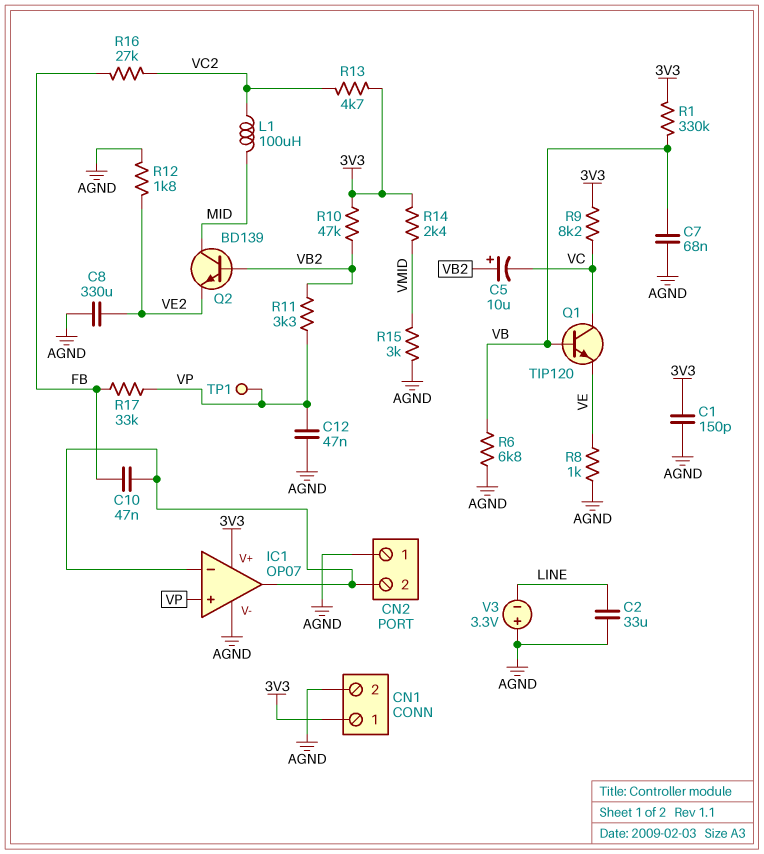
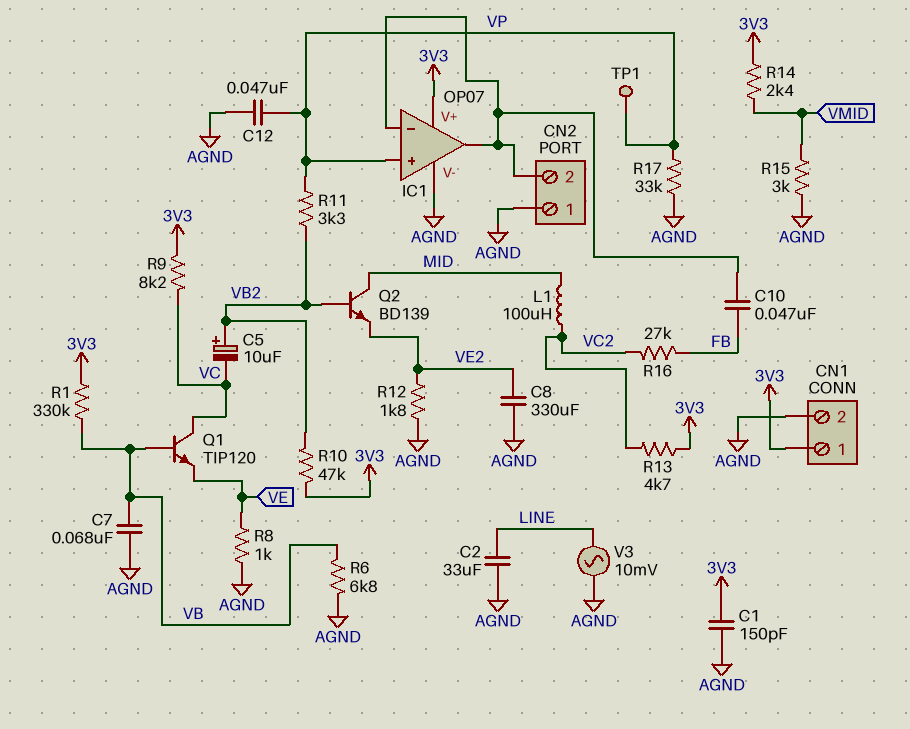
R17: 33k (FB, VP) -> 33k (AGND, VP)
V3: 3.3V (plus AGND, minus LINE) -> AC 10mV (AGND, LINE)

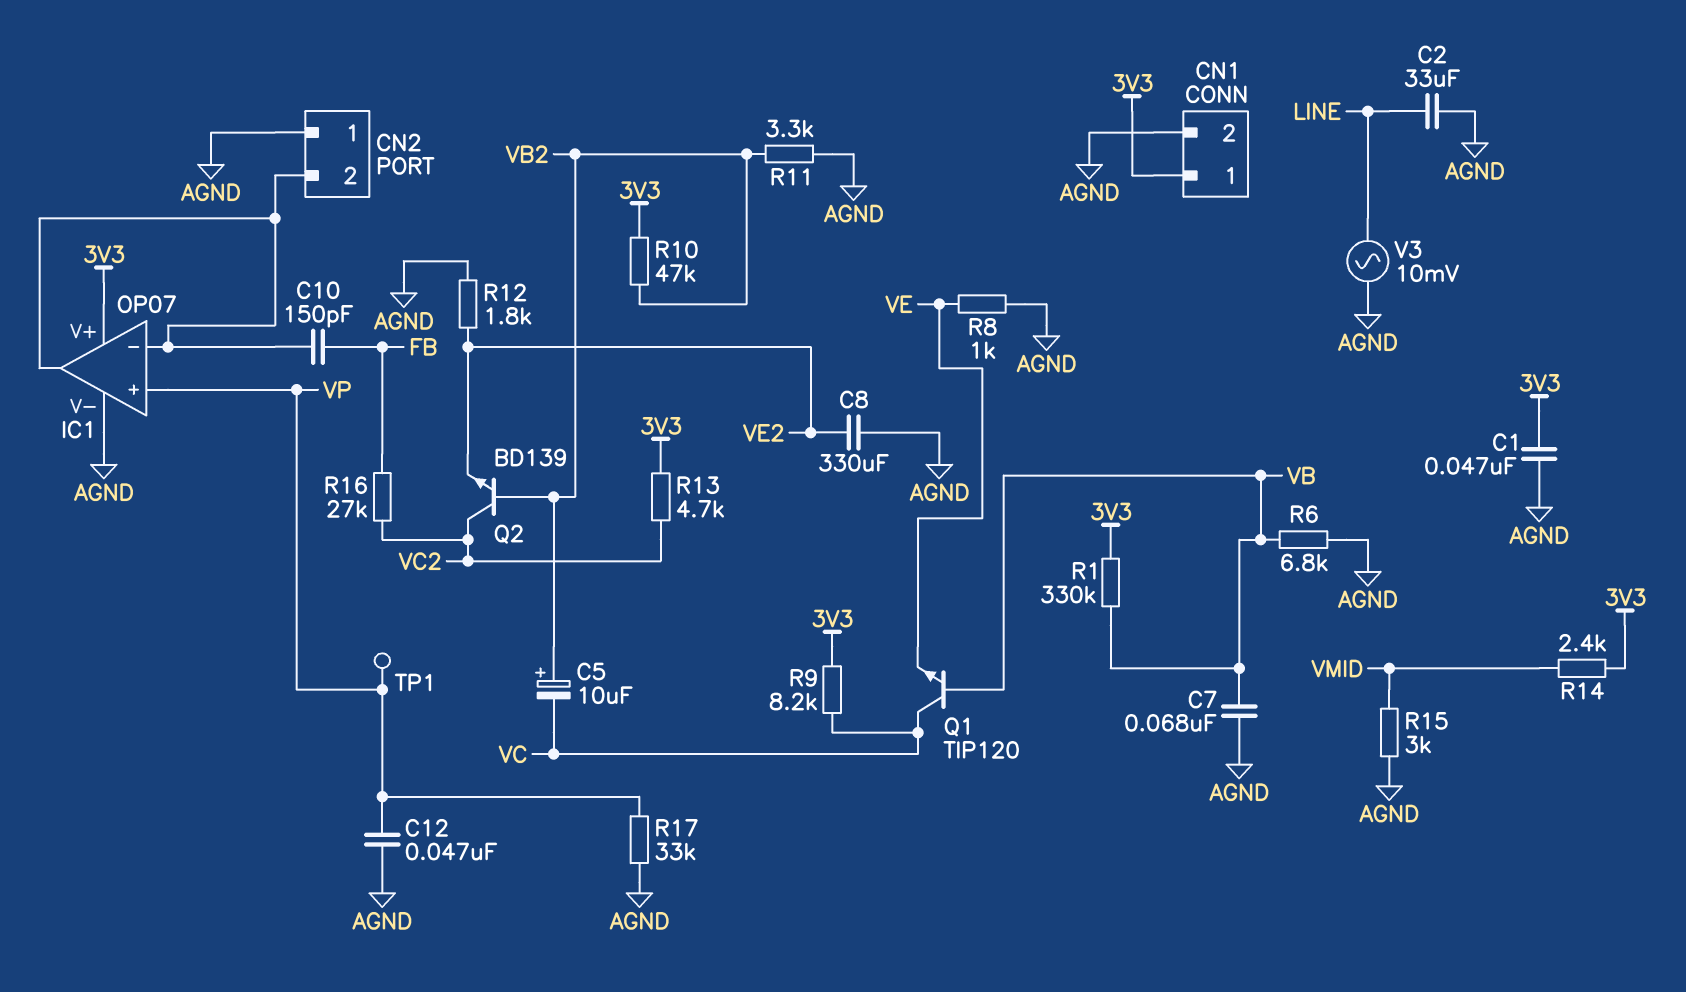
C1: 150pF (3V3, AGND) -> 47nF (3V3, AGND)
C10: 47nF (CN2/2, FB) -> 150pF (CN2/2, FB)
L1: 100uH (MID, VC2) -> none
Q2: NPN BD139 (B VB2, C MID, E VE2) -> NPN BD139 (B VB2, C VC2, E VE2)
R11: 3.3k (VB2, VP) -> 3.3k (AGND, VB2)

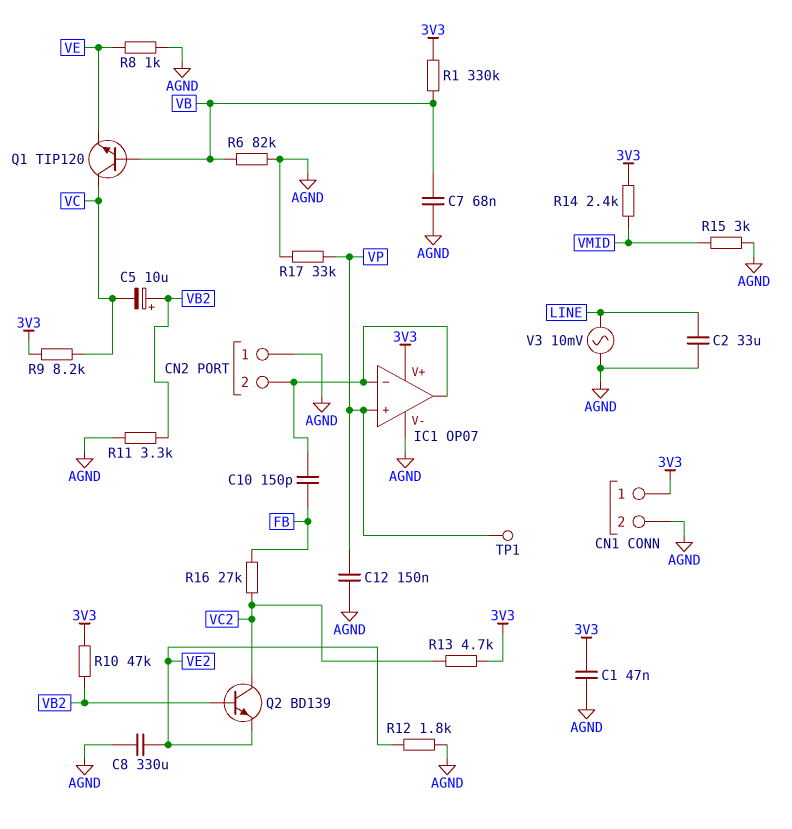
C12: 47nF (AGND, VP) -> 150nF (AGND, VP)
R6: 6.8k (AGND, VB) -> 82k (AGND, VB)

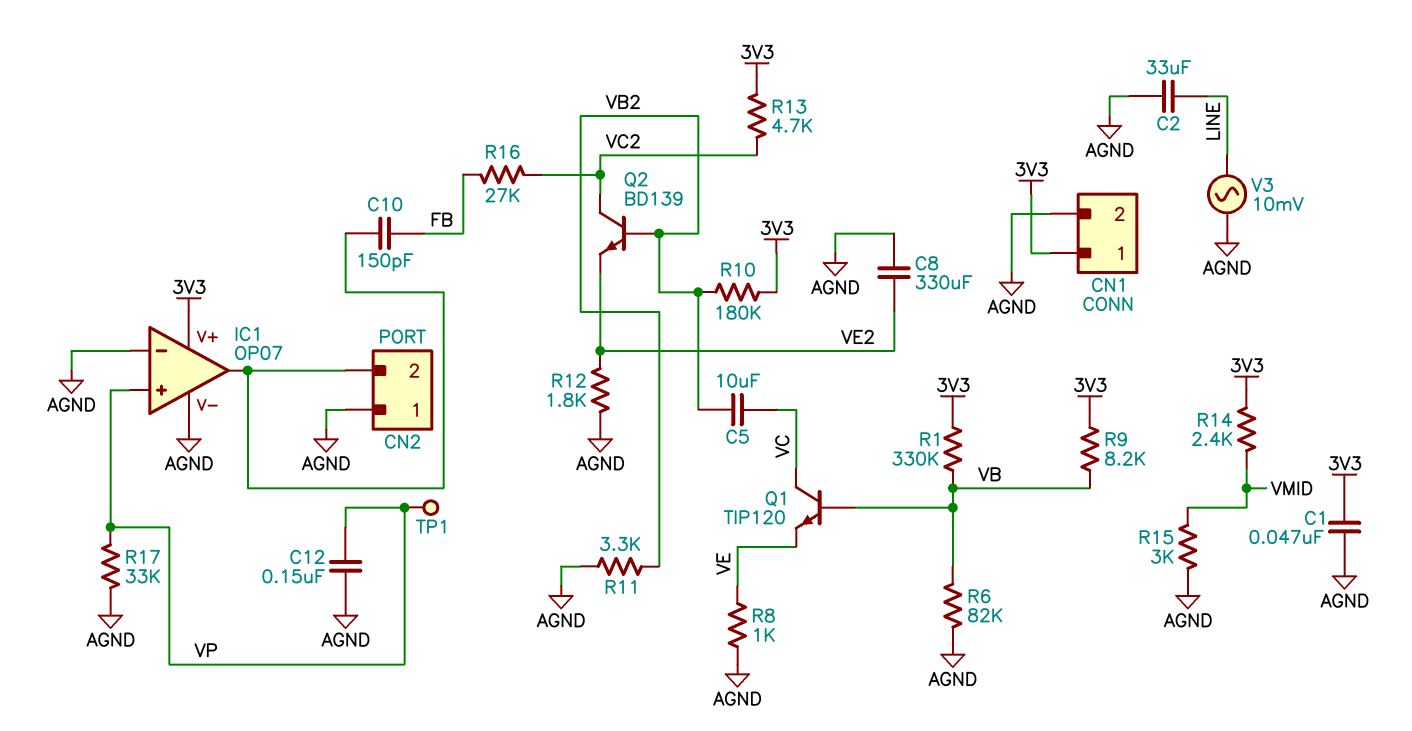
C5: 10uF (plus VB2, minus VC) -> 10uF (VB2, VC)
C7: 68nF (AGND, VB) -> none
IC1 pin in-: CN2/2 -> AGND
R9: 8.2k (3V3, VC) -> 8.2k (3V3, VB)
R10: 47k (3V3, VB2) -> 180k (3V3, VB2)

